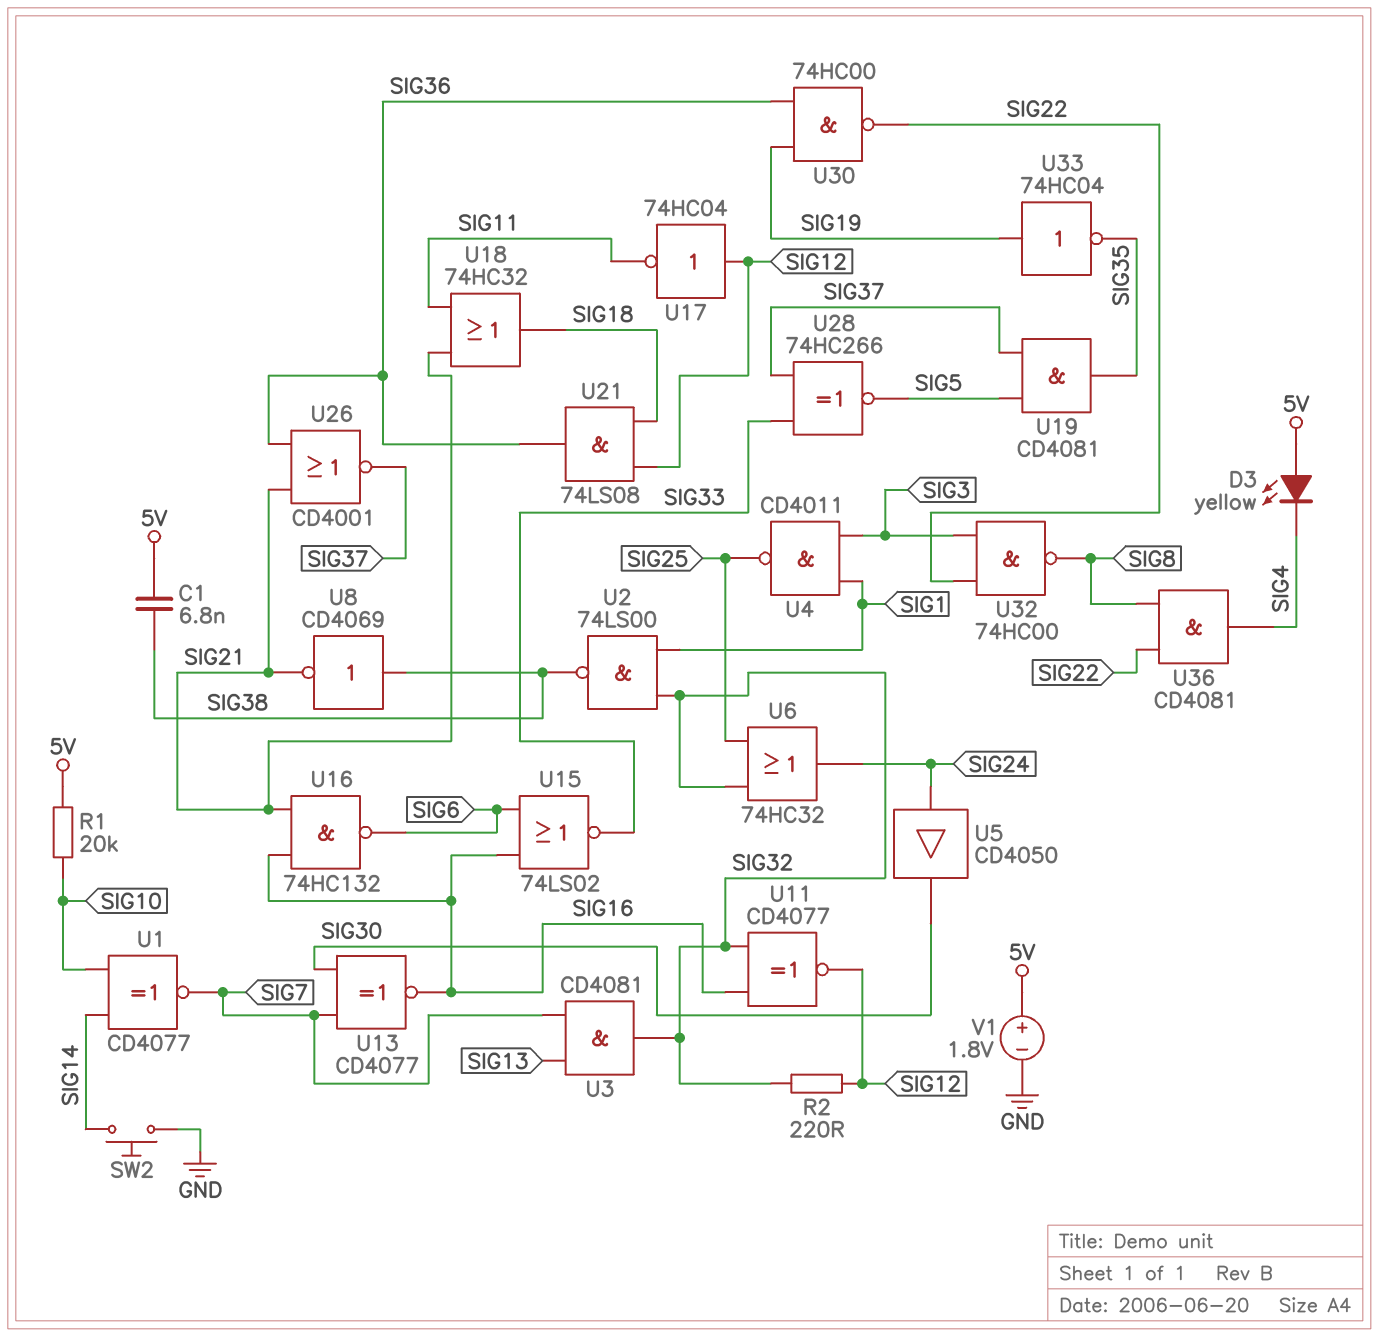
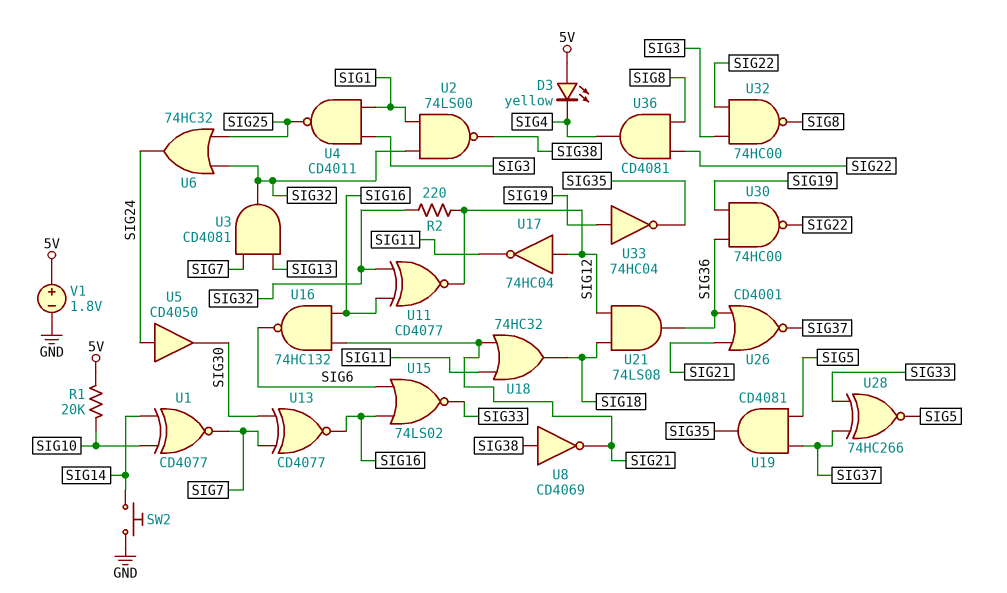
C1: 6.8nF (5V, SIG38) -> none

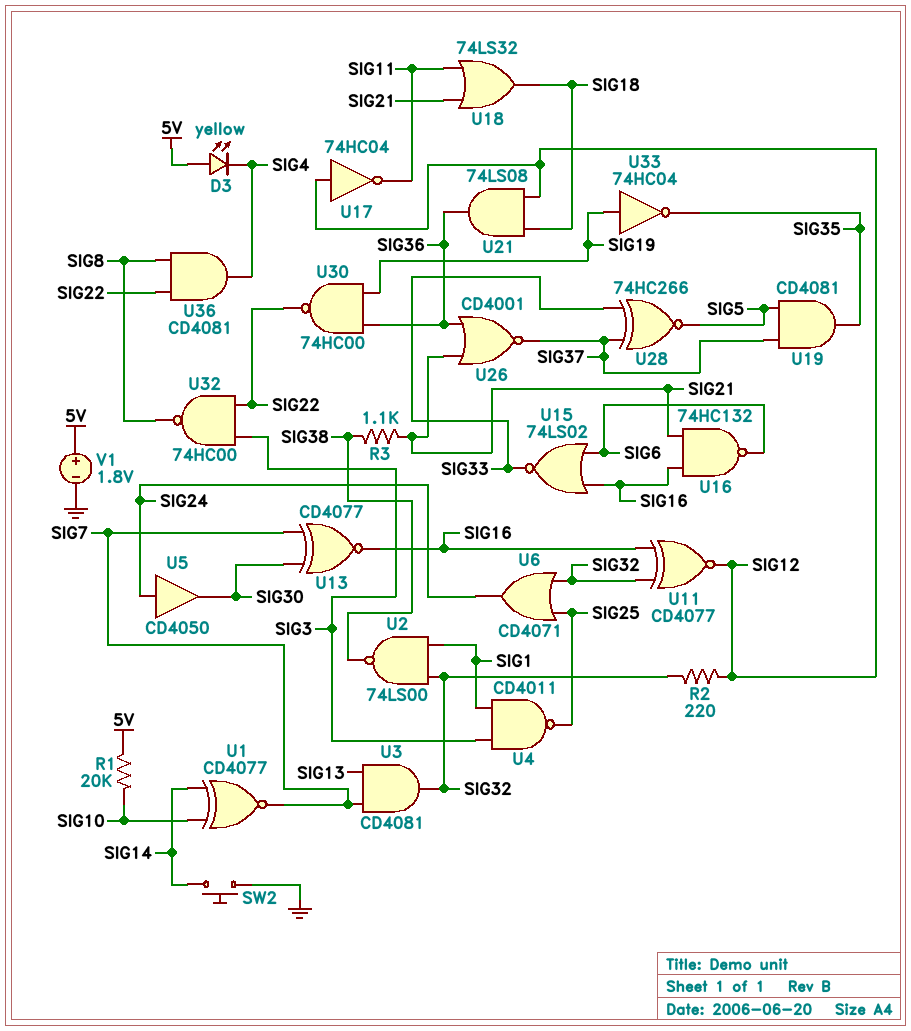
R3: none -> 1.1k (SIG21, SIG38)
U6: OR 74HC32 (in SIG25, in SIG32, out SIG24) -> OR CD4071 (in SIG25, in SIG32, out SIG24)
U8: NOT CD4069 (in SIG38, out SIG21) -> none
U18: OR 74HC32 (in SIG11, in SIG21, out SIG18) -> OR 74LS32 (in SIG11, in SIG21, out SIG18)

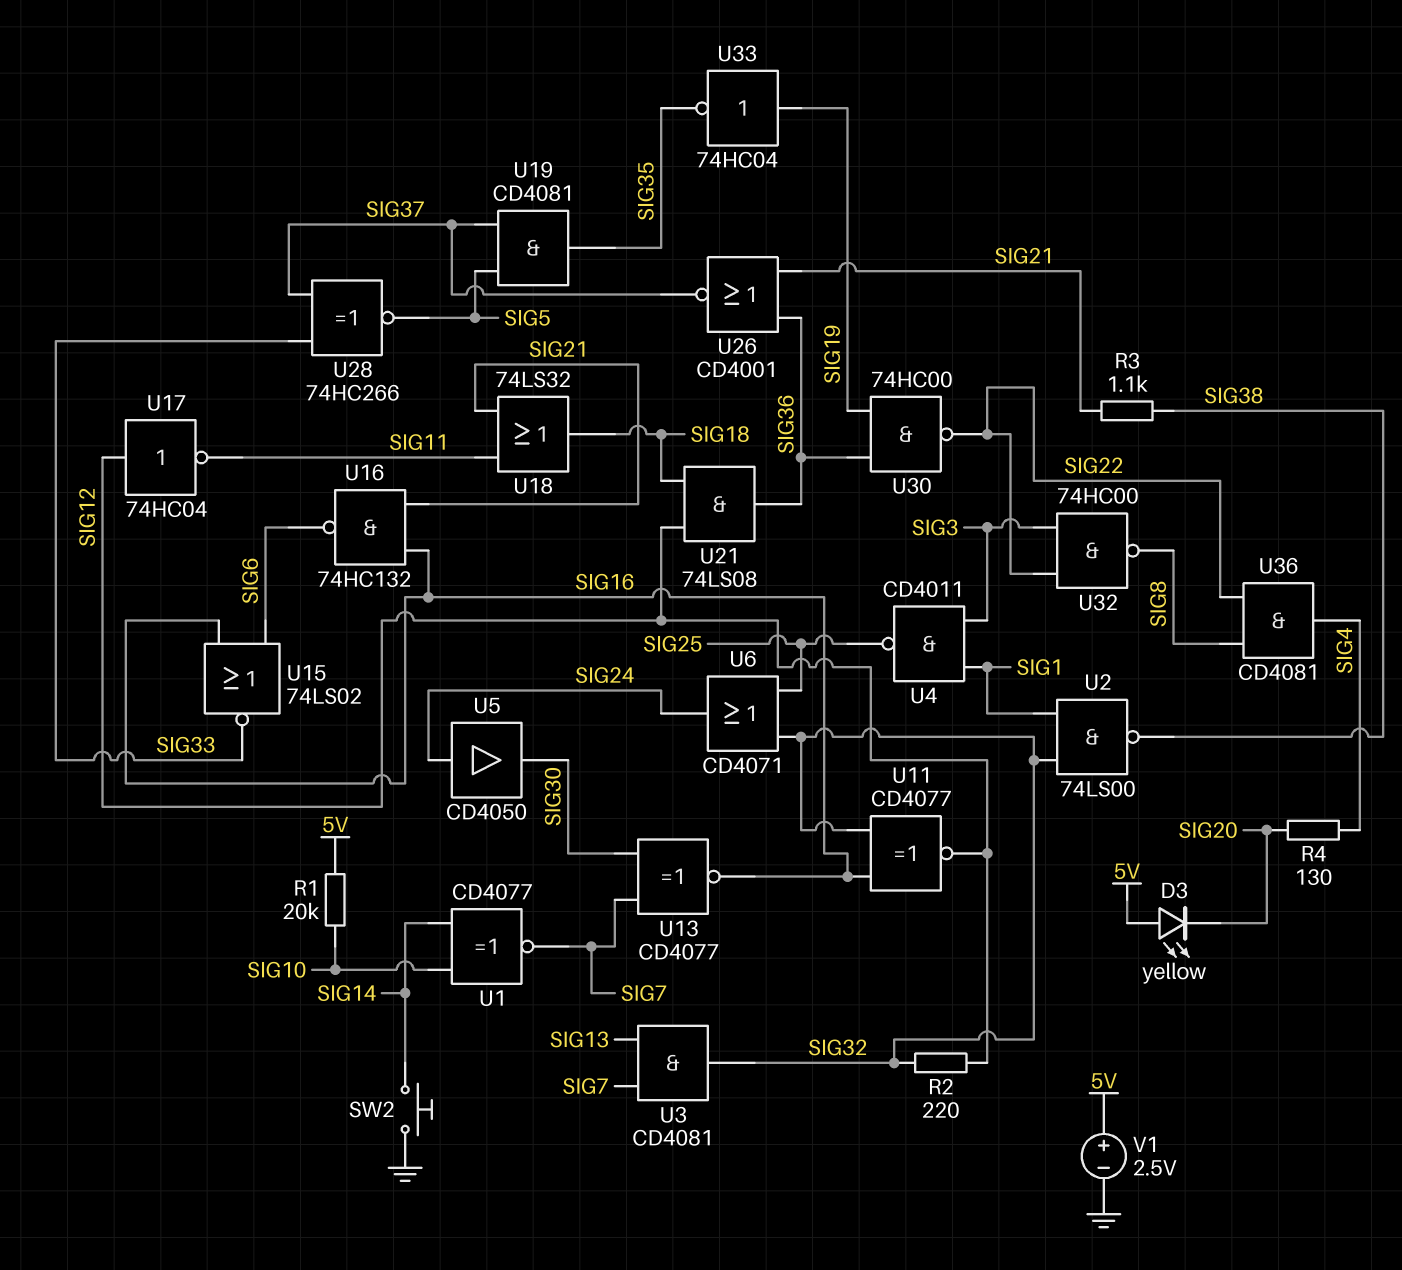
D3: LED yellow (A 5V, K SIG4) -> LED yellow (A 5V, K SIG20)
R4: none -> 130 (SIG4, SIG20)
V1: 1.8V (plus 5V, minus GND) -> 2.5V (plus 5V, minus GND)

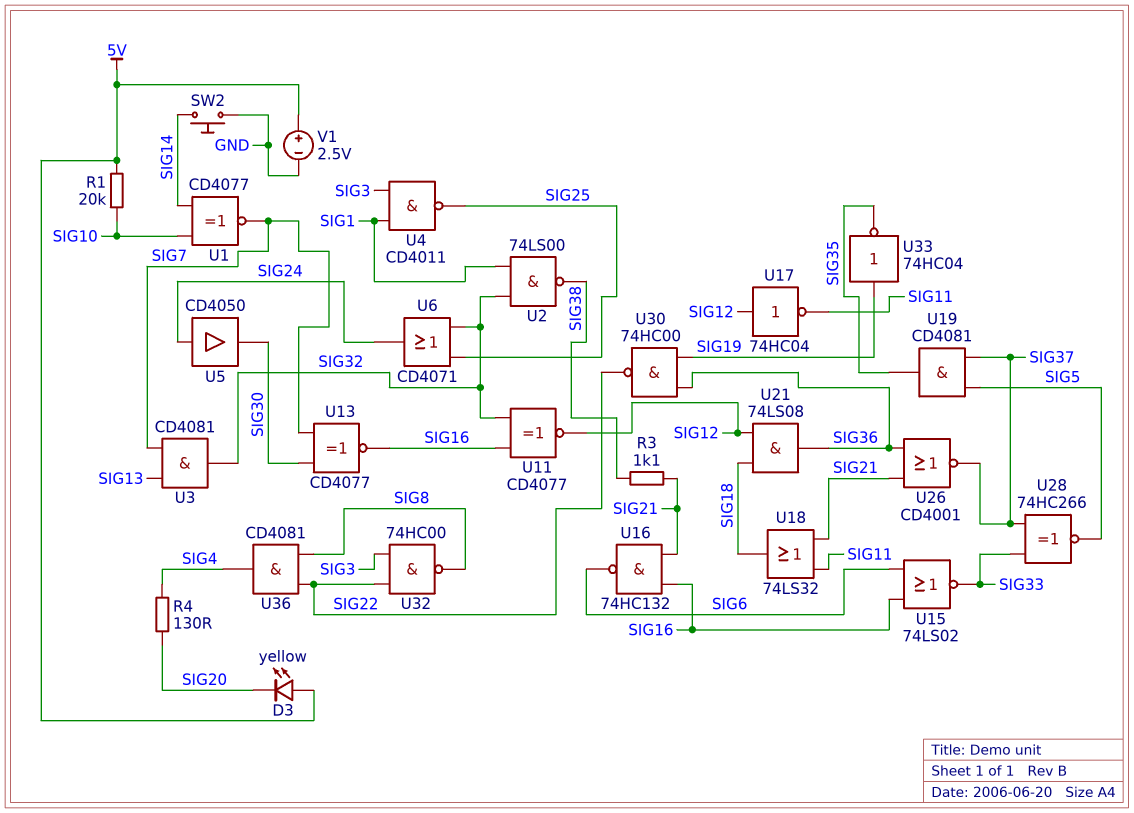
R2: 220 (SIG12, SIG32) -> none

